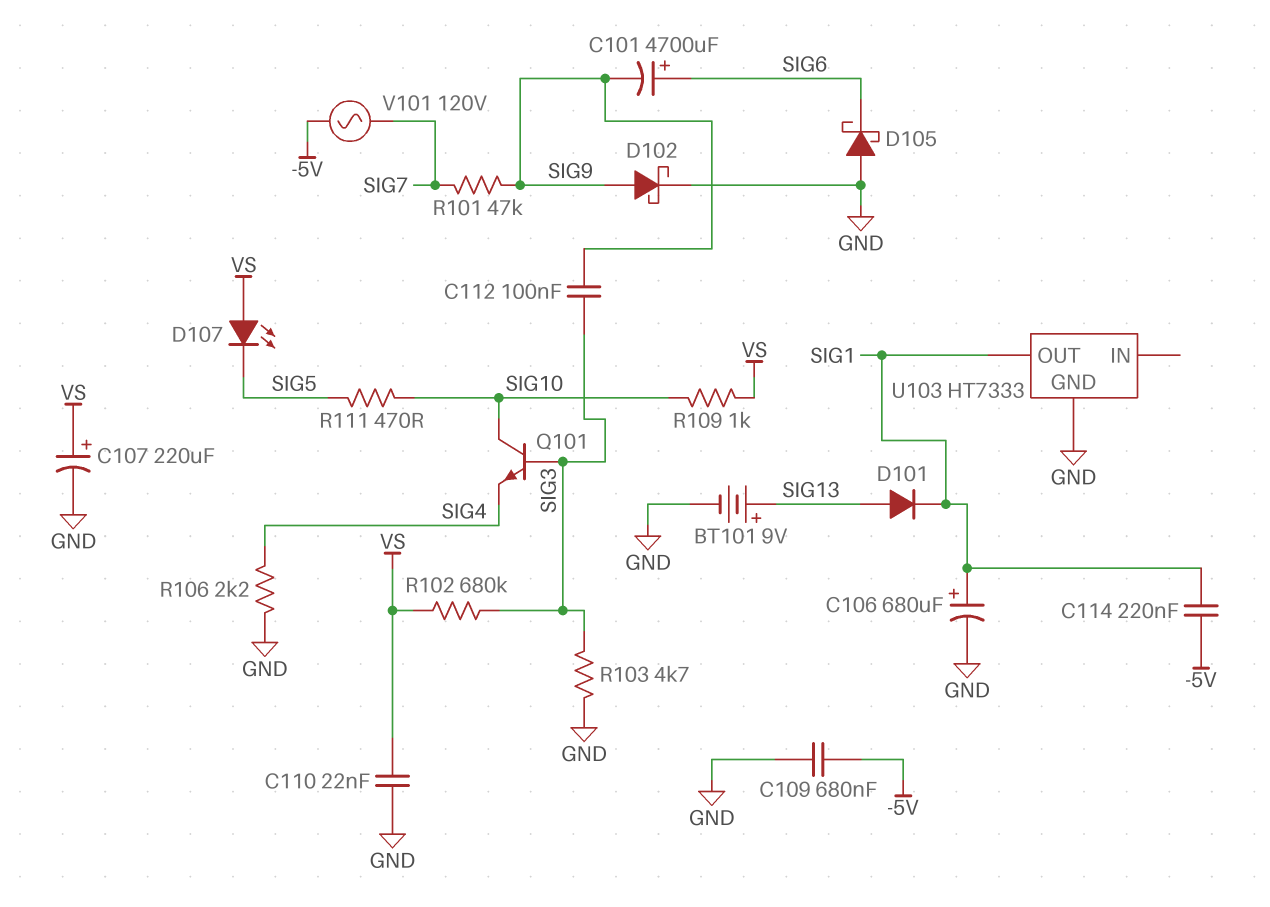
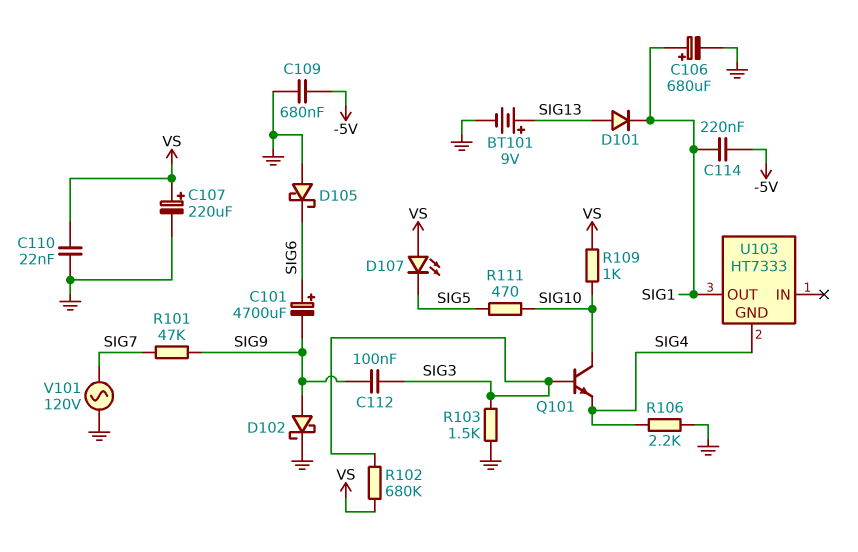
R103: 4.7k (GND, SIG3) -> 1.5k (GND, SIG3)
U103 pin GND: GND -> SIG4
V101: AC 120V (-5V, SIG7) -> AC 120V (GND, SIG7)

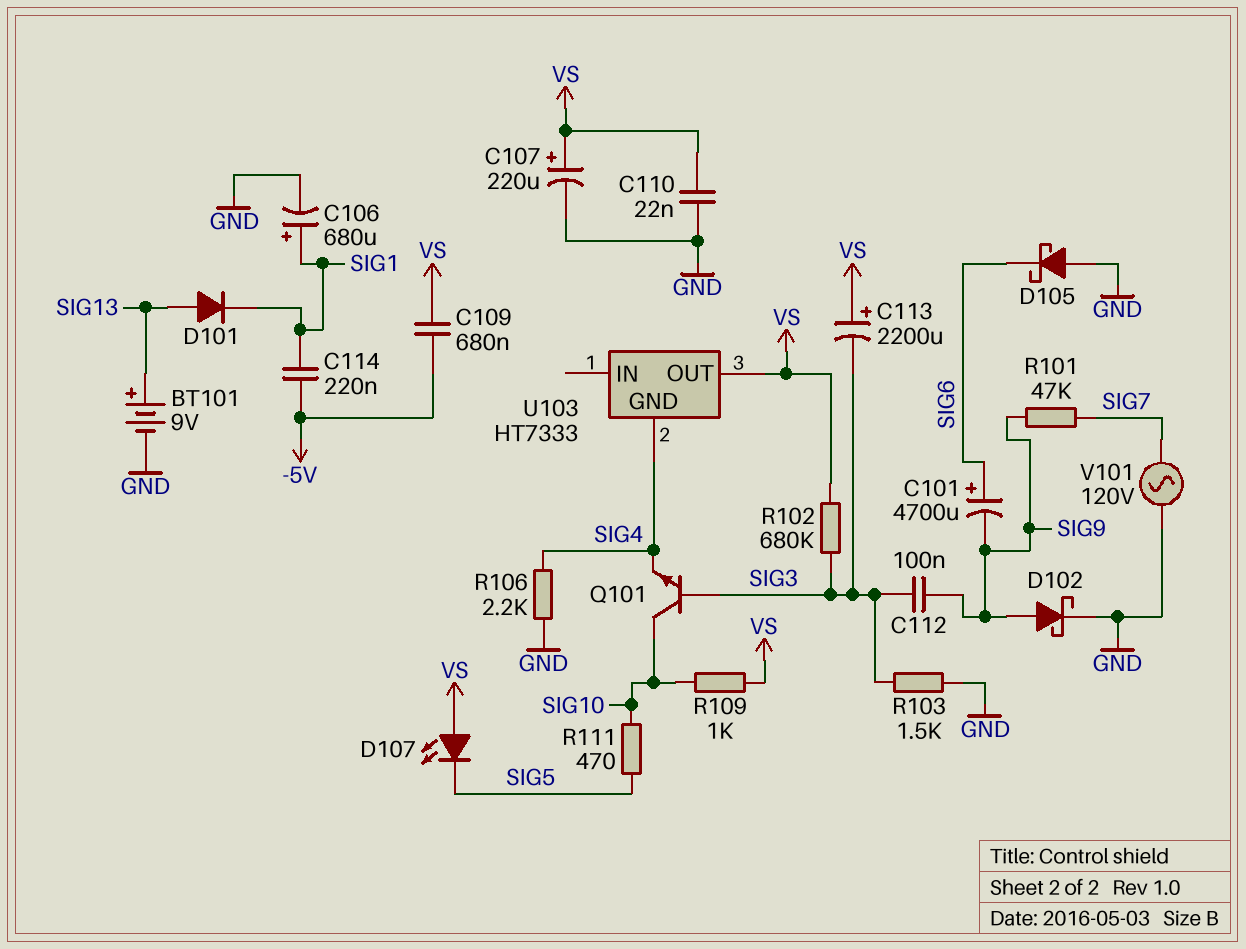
C109: 680nF (-5V, GND) -> 680nF (-5V, VS)
C113: none -> 2200uF (plus VS, minus SIG3)
U103 pin OUT: SIG1 -> VS

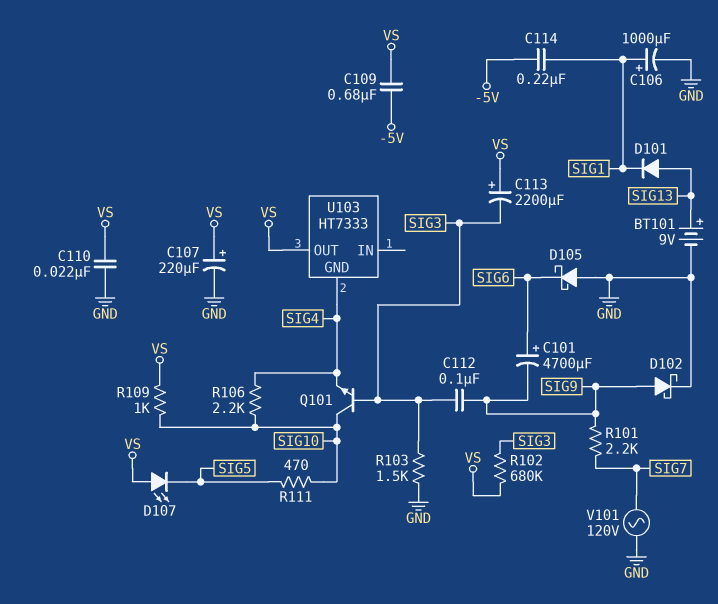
C106: 680uF (plus SIG1, minus GND) -> 1000uF (plus SIG1, minus GND)
R101: 47k (SIG7, SIG9) -> 2.2k (SIG7, SIG9)
R106: 2.2k (GND, SIG4) -> 2.2k (SIG4, SIG10)

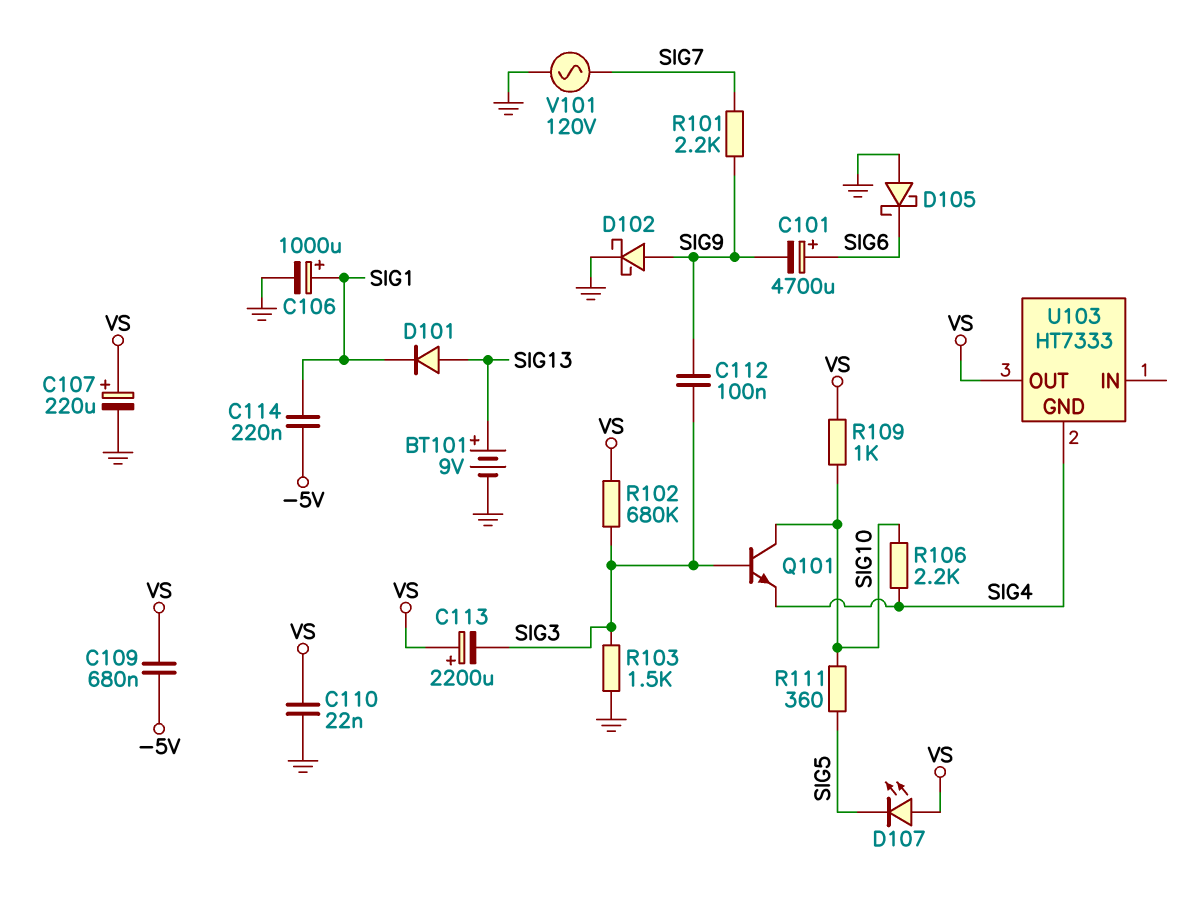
R111: 470 (SIG5, SIG10) -> 360 (SIG5, SIG10)

